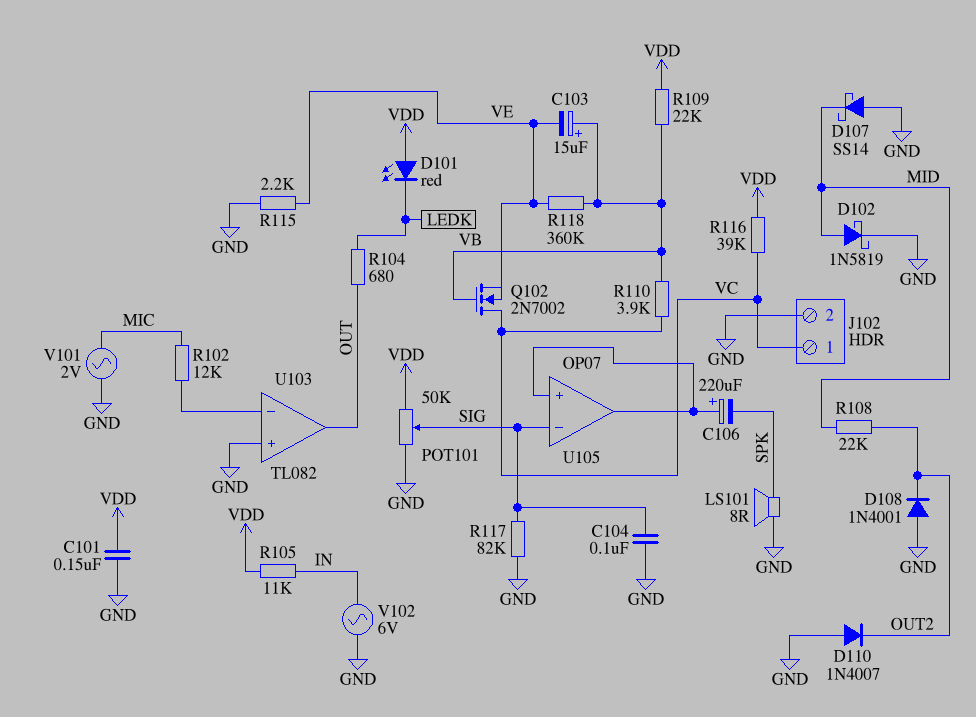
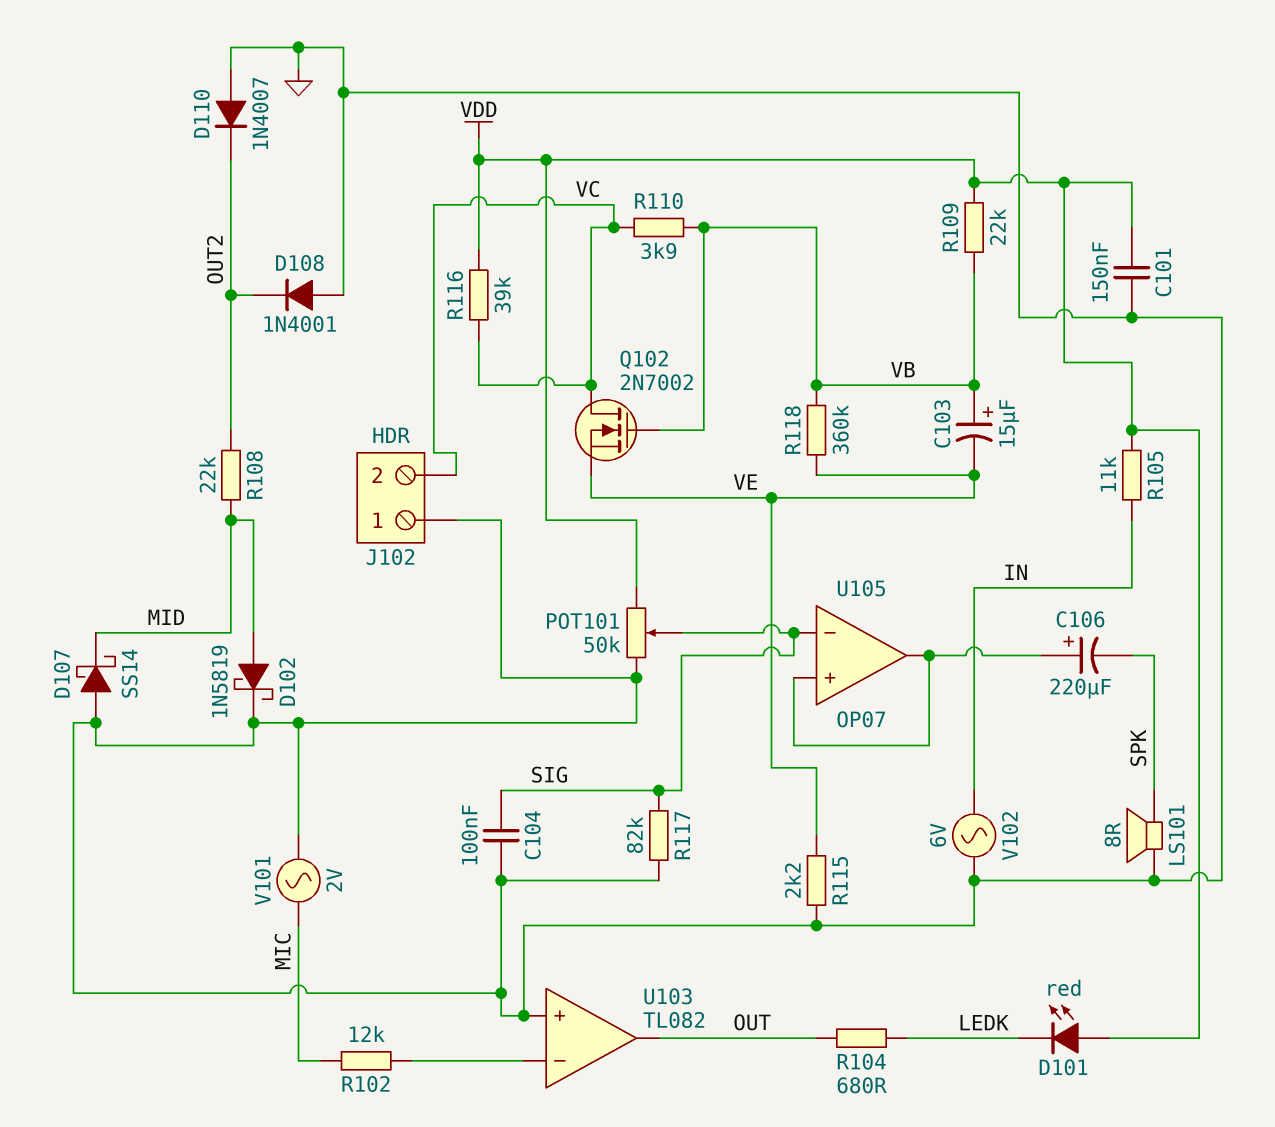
J102 pin 1: VC -> GND
J102 pin 2: GND -> VC

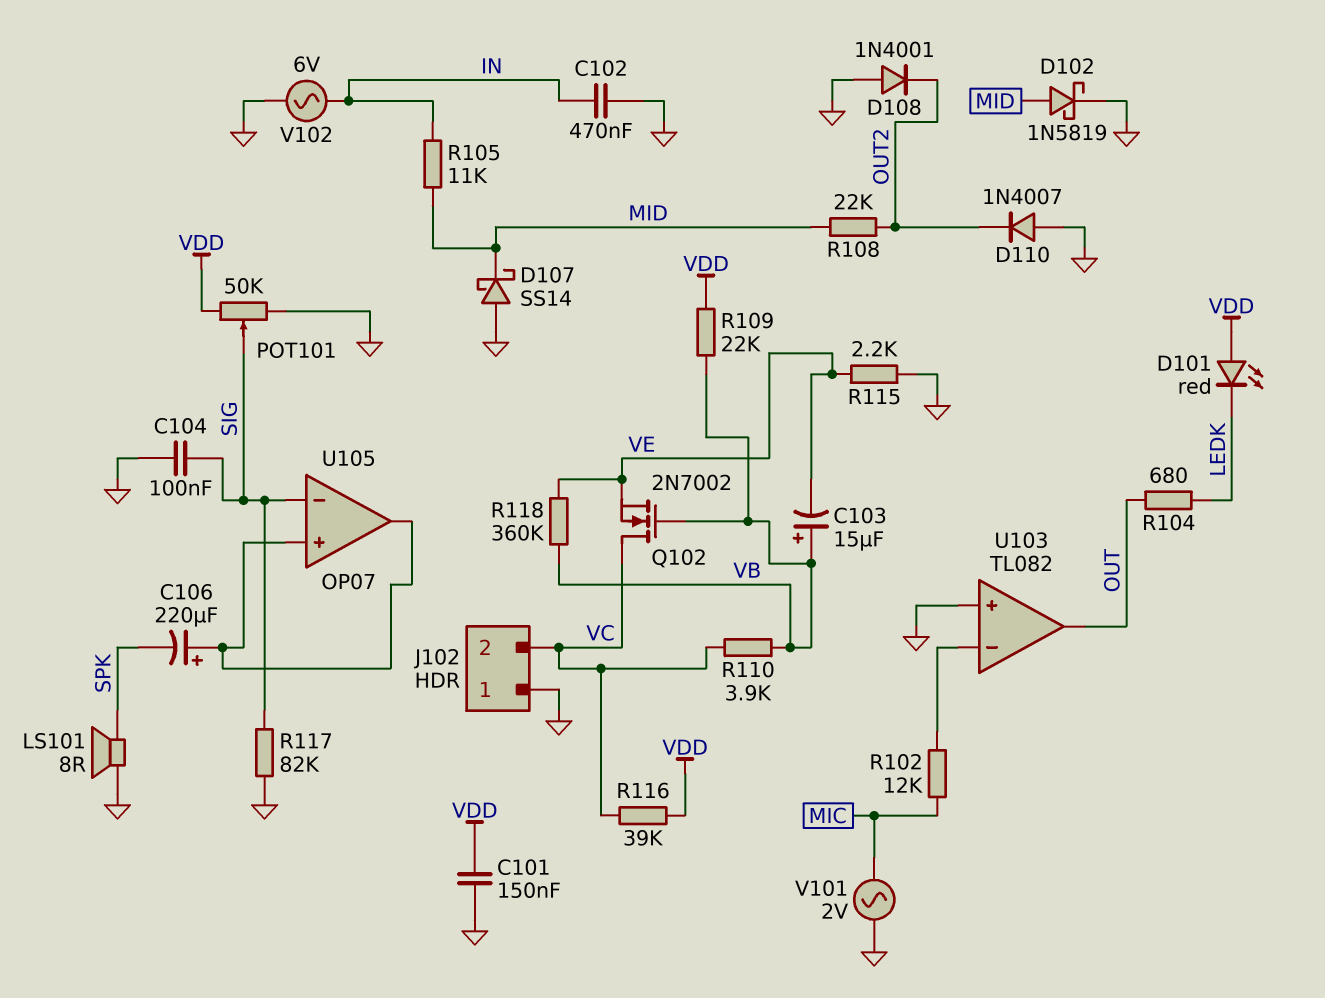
C102: none -> 470nF (GND, IN)
R105: 11k (IN, VDD) -> 11k (IN, MID)

